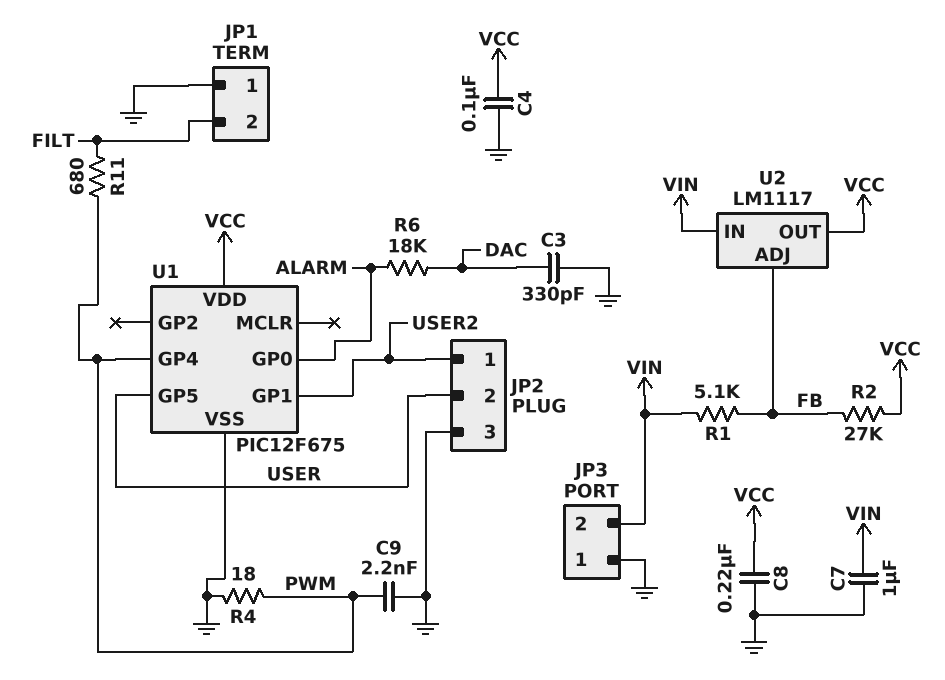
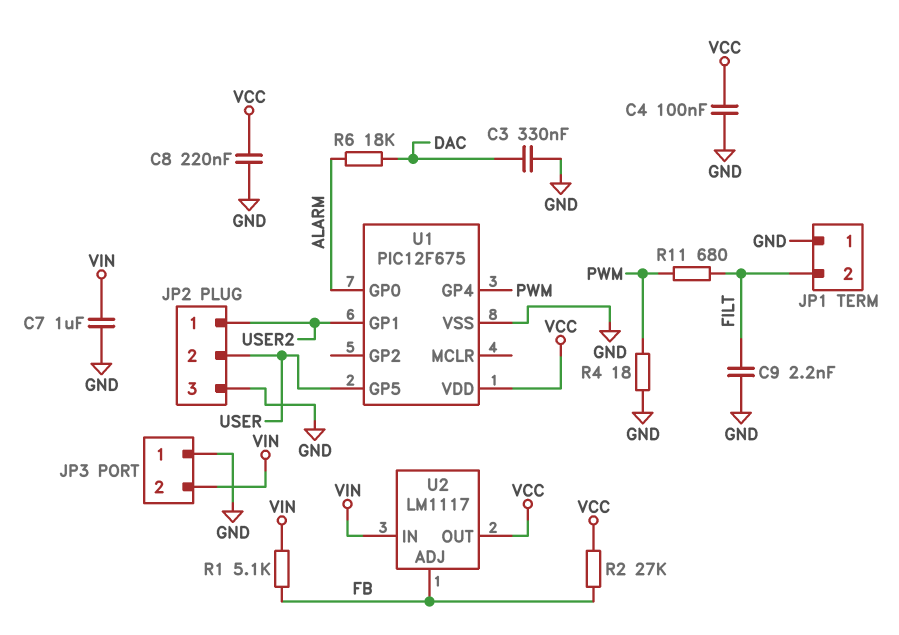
C3: 330pF (DAC, GND) -> 330nF (DAC, GND)
C9: 2.2nF (GND, PWM) -> 2.2nF (FILT, GND)

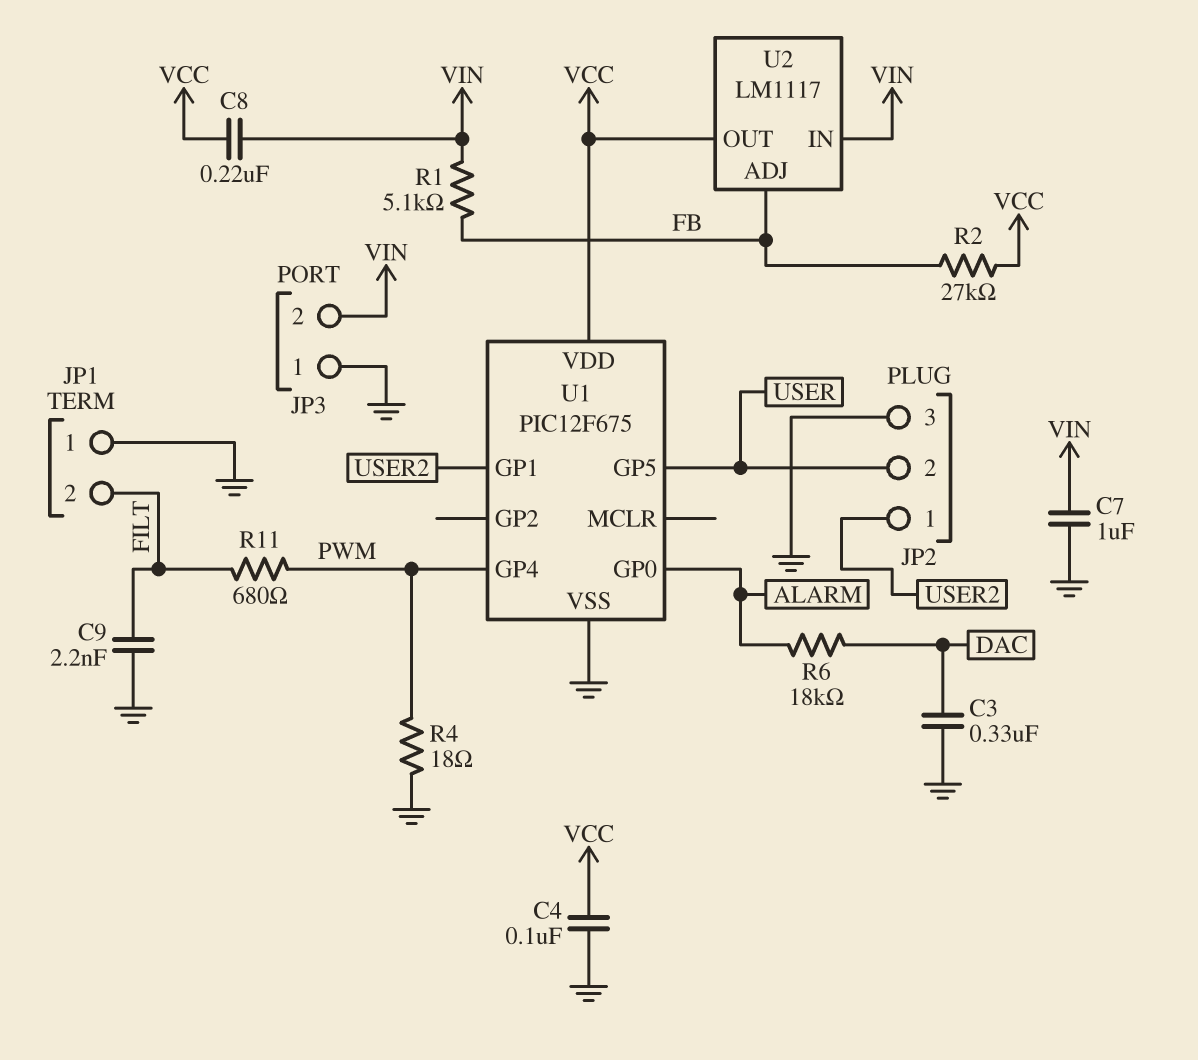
C8: 220nF (GND, VCC) -> 220nF (VCC, VIN)

